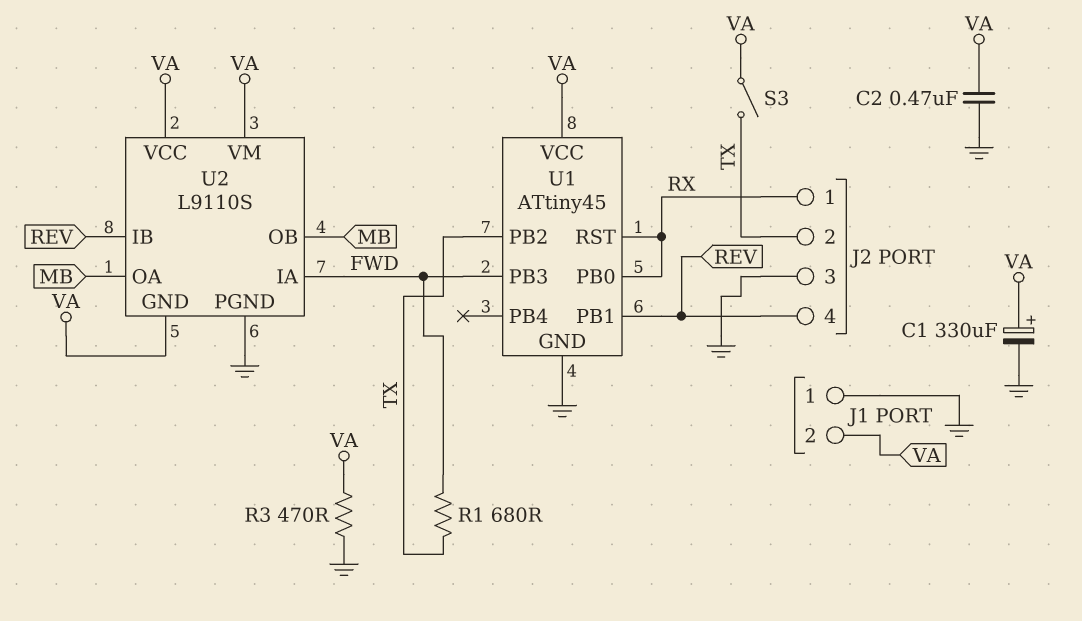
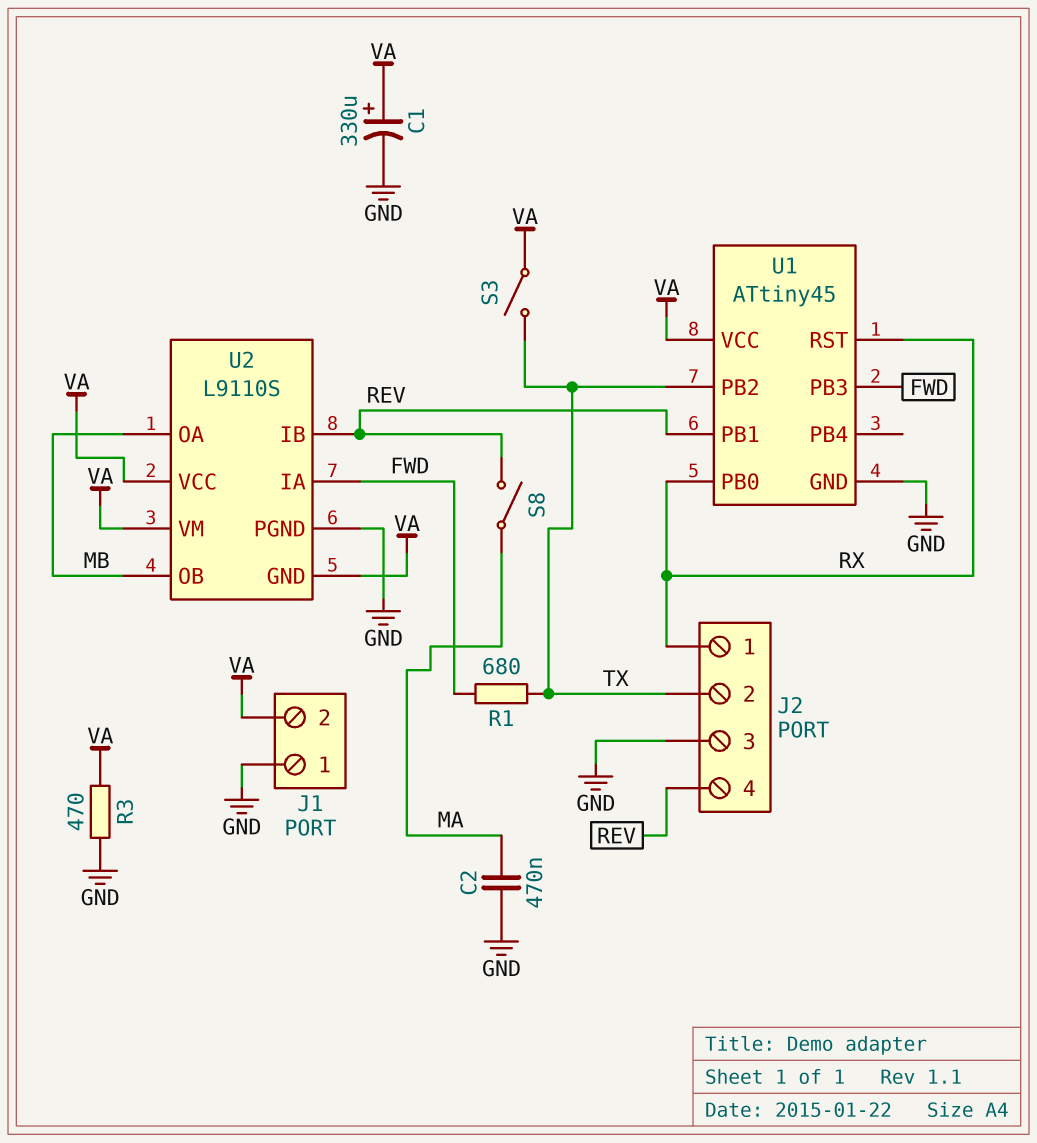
C2: 470nF (GND, VA) -> 470nF (GND, MA)
S8: none -> switch (MA, REV)

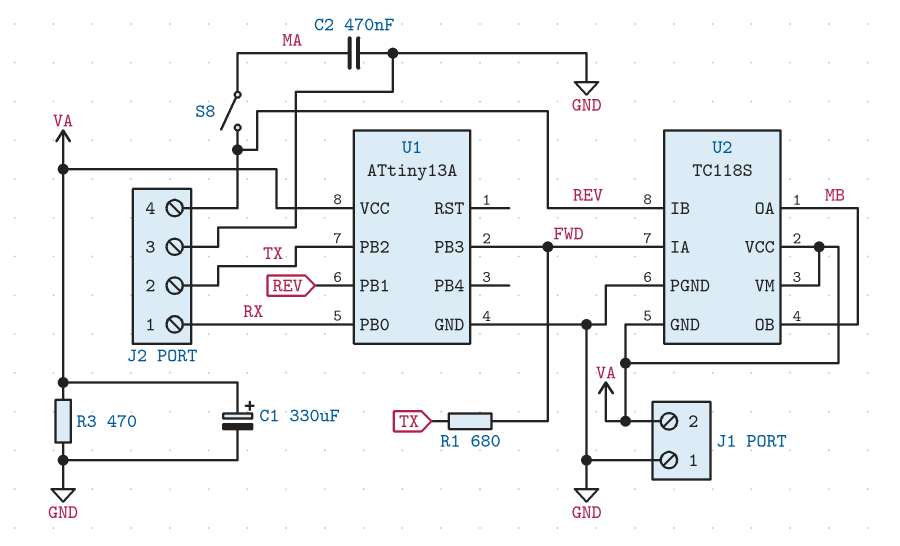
S3: switch (TX, VA) -> none
U1: ATtiny45 -> ATtiny13A
U1 pin RST: RX -> none
U2: L9110S -> TC118S

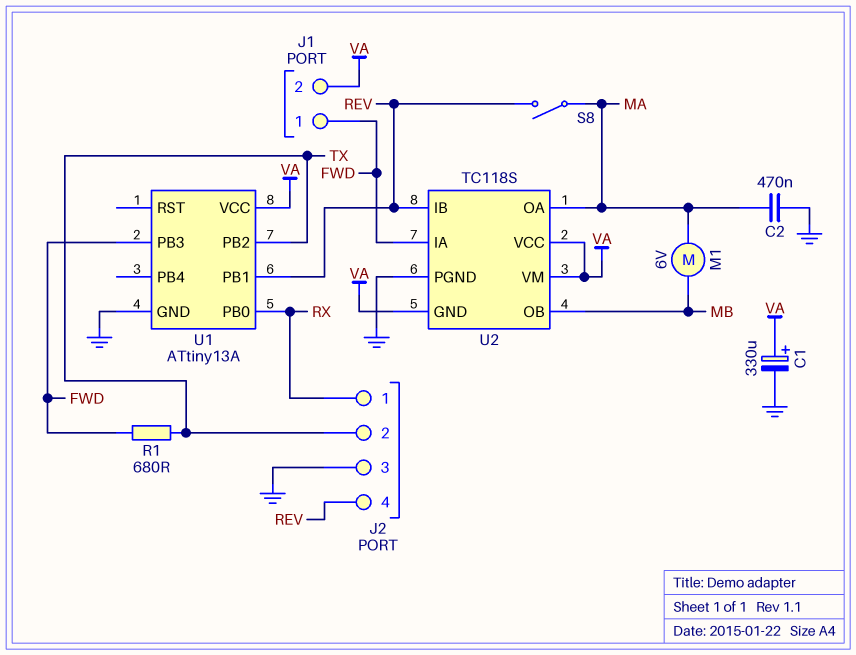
J1 pin 1: GND -> FWD
M1: none -> motor 6V (MA, MB)
R3: 470 (GND, VA) -> none
U2 pin OA: MB -> MA

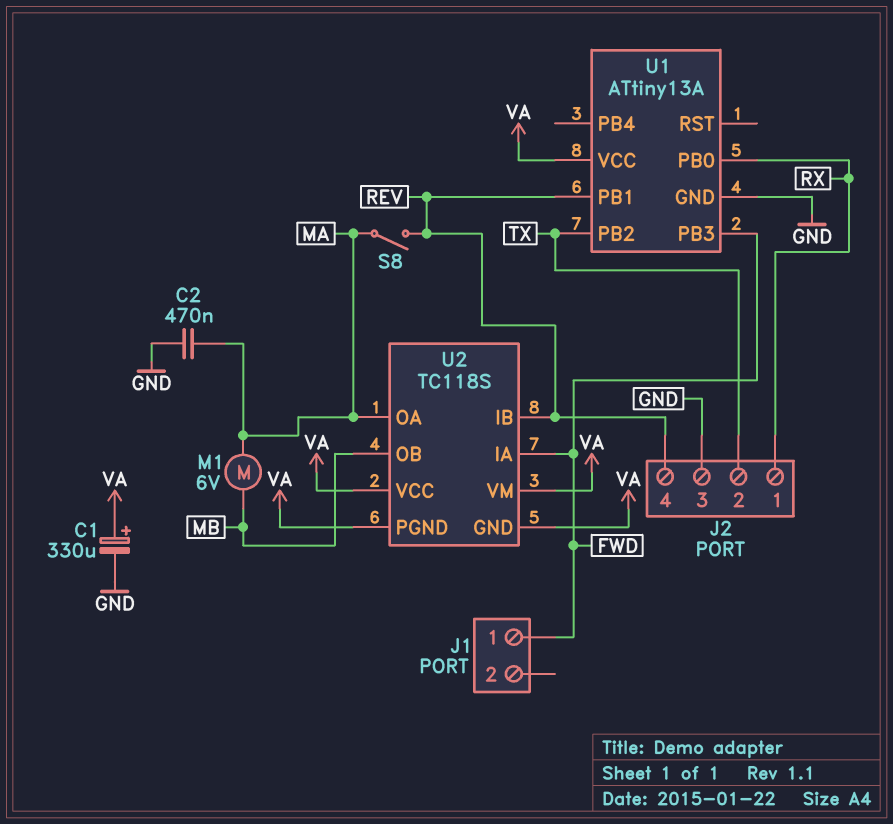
J1 pin 2: VA -> none
R1: 680 (FWD, TX) -> none
U2 pin PGND: GND -> VA

